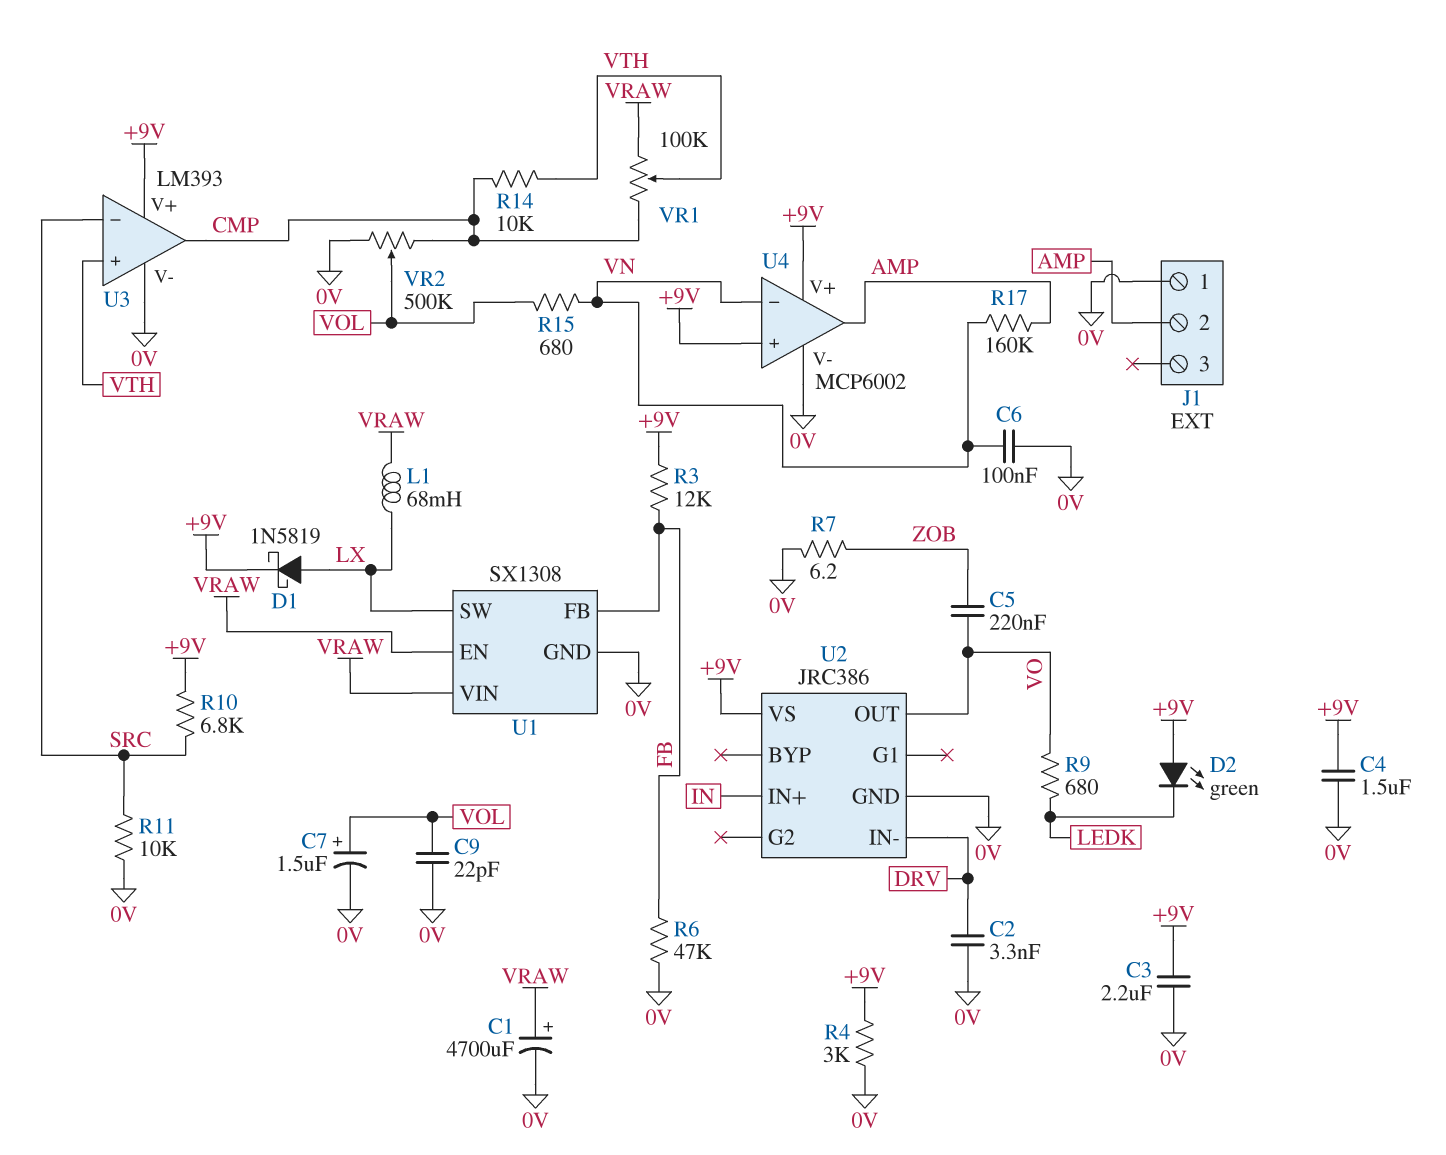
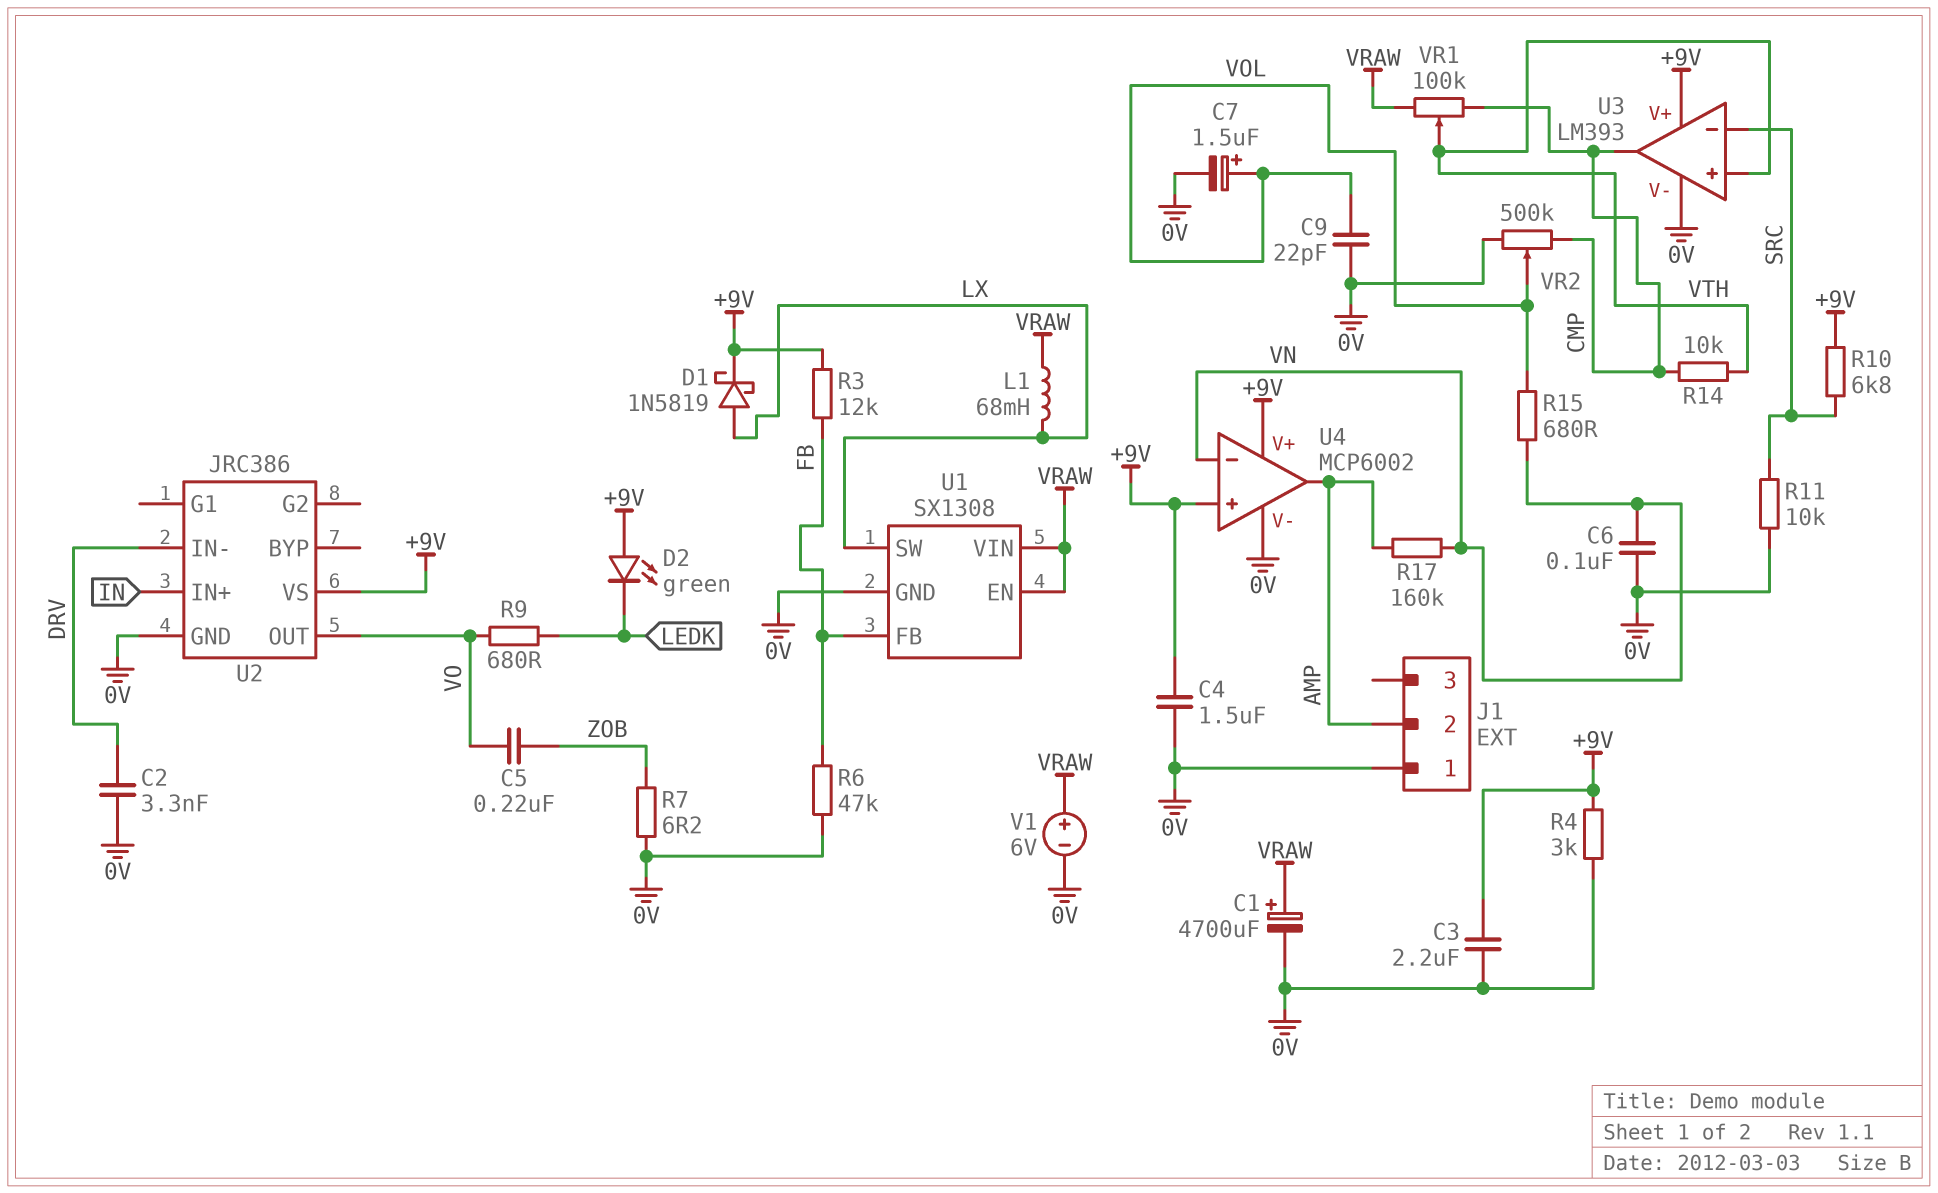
V1: none -> 6V (plus VRAW, minus 0V)

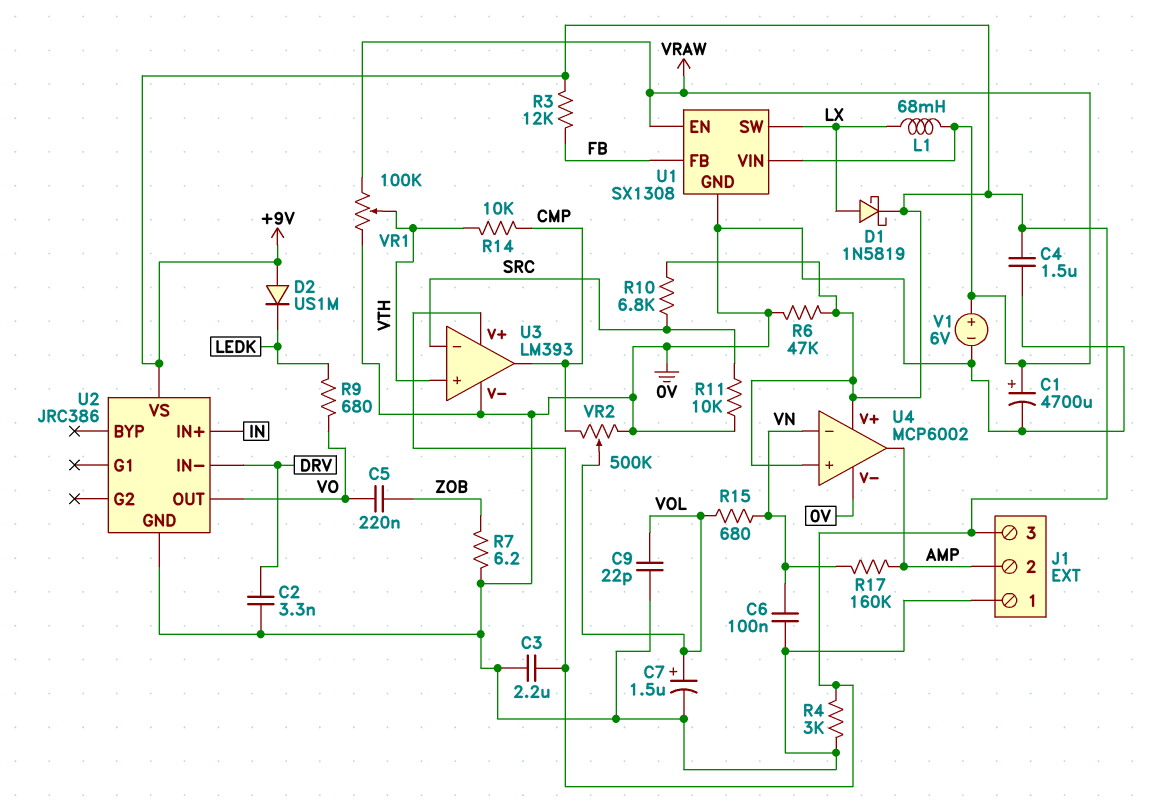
D2: LED green (A +9V, K LEDK) -> diode US1M (A +9V, K LEDK)
J1 pin 3: none -> +9V
R6: 47k (0V, FB) -> 47k (+9V, 0V)
VR1: 100k (CMP, VRAW, wiper VTH) -> 100k (0V, VRAW, wiper VTH)

